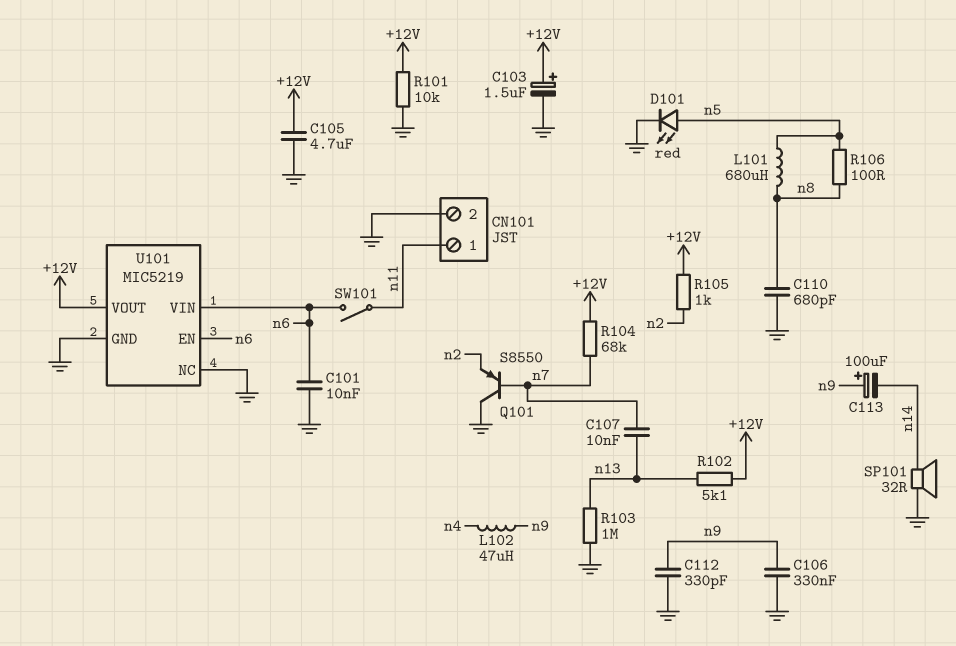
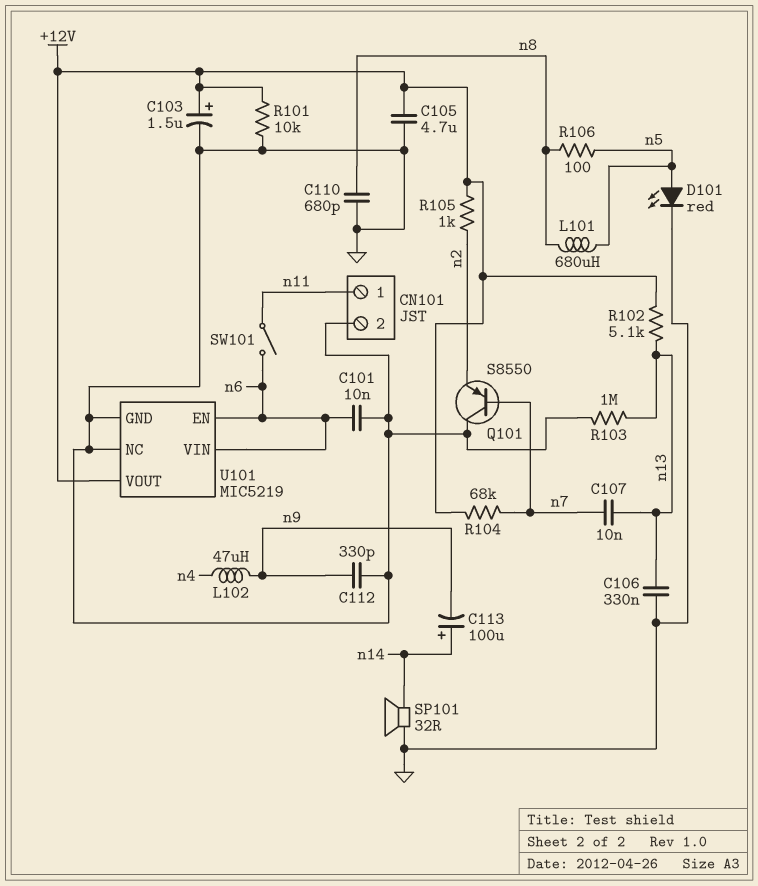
C106: 330nF (GND, n9) -> 330nF (GND, n13)
C113: 100uF (plus n9, minus n14) -> 100uF (plus n14, minus n9)

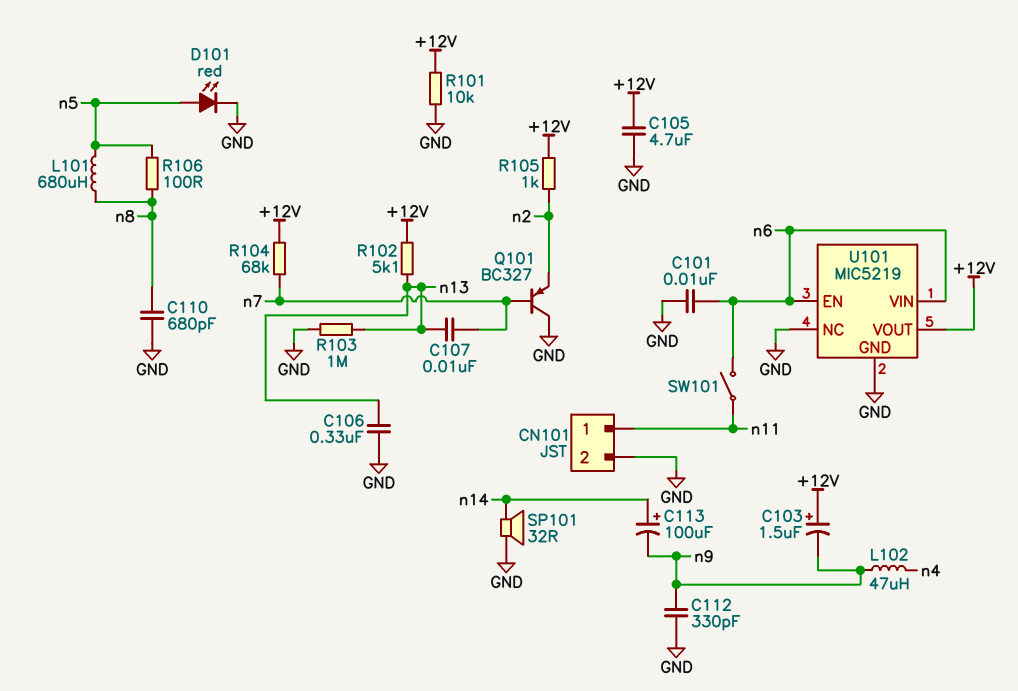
C103: 1.5uF (plus +12V, minus GND) -> 1.5uF (plus +12V, minus n9)
Q101: PNP S8550 (B n7, C GND, E n2) -> PNP BC327 (B n7, C GND, E n2)

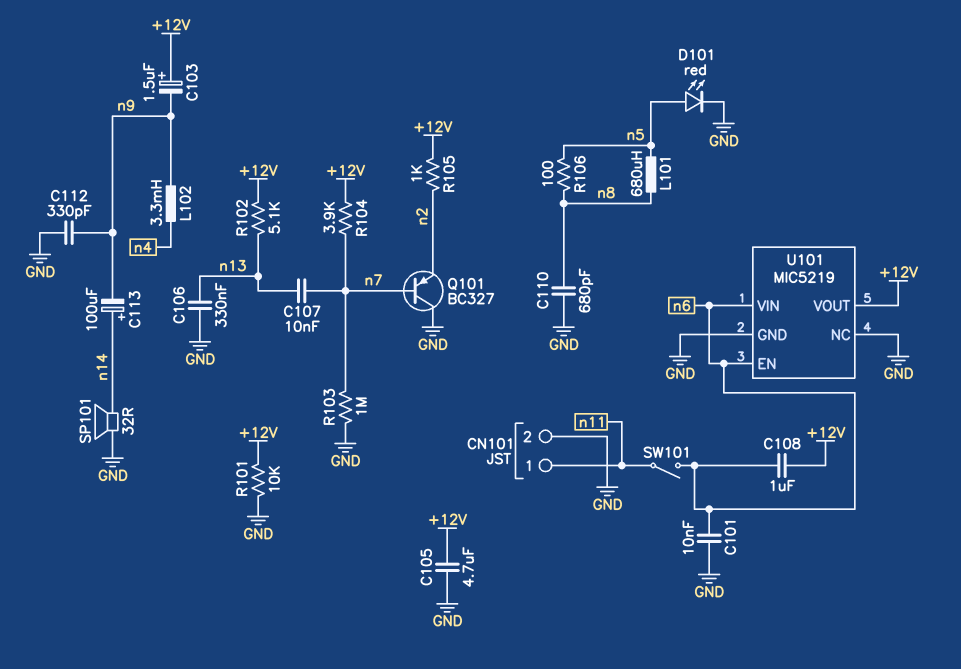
C108: none -> 1uF (+12V, n6)
L102: 47uH (n4, n9) -> 3.3mH (n4, n9)
R103: 1M (GND, n13) -> 1M (GND, n7)
R104: 68k (+12V, n7) -> 3.9k (+12V, n7)

